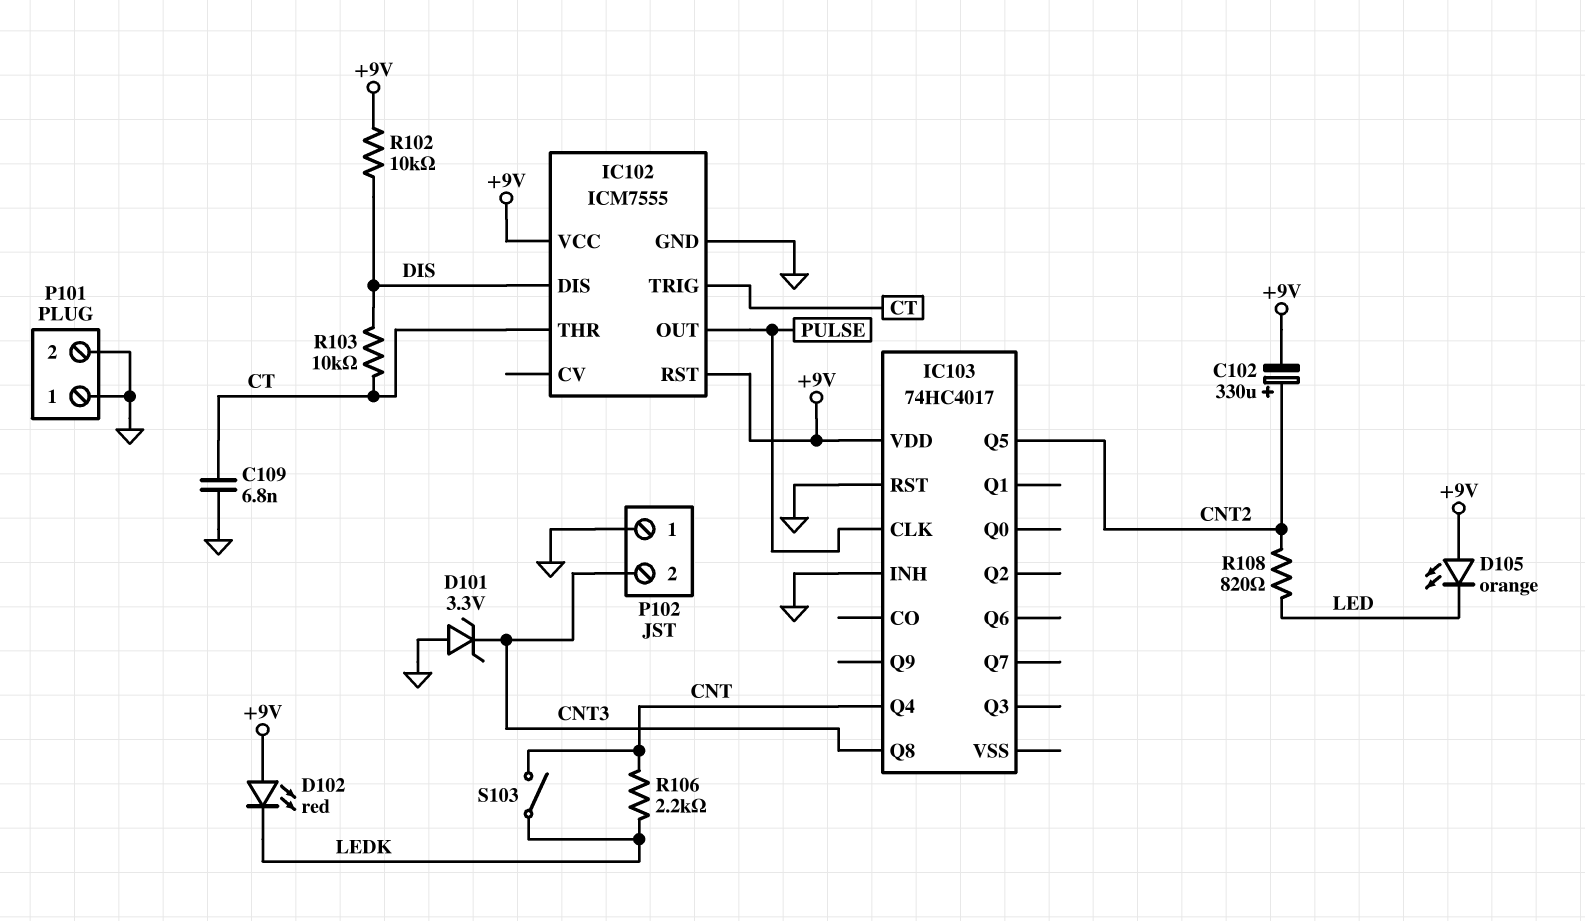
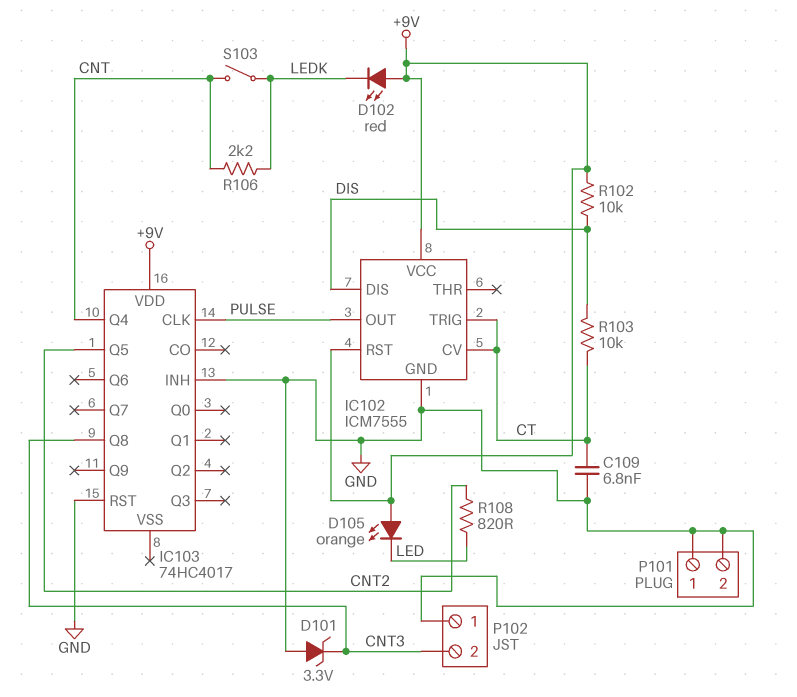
C102: 330uF (plus CNT2, minus +9V) -> none
IC102 pin CV: none -> CT
IC102 pin THR: CT -> none

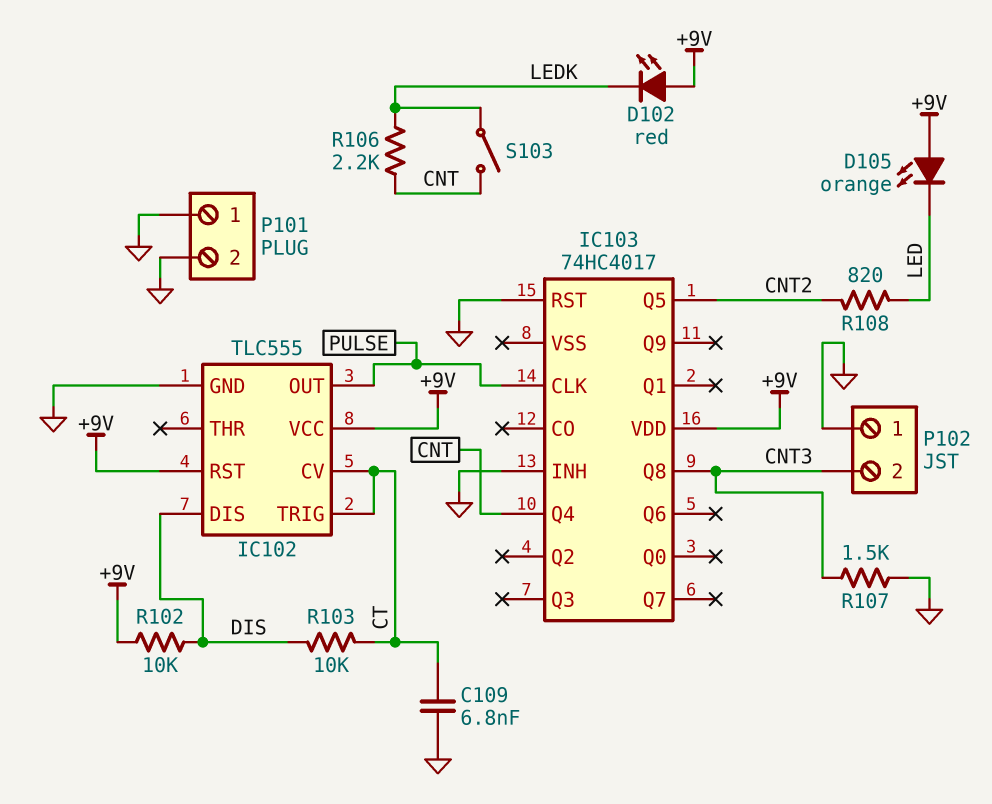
D101: zener 3.3V (A GND, K CNT3) -> none
IC102: ICM7555 -> TLC555
R107: none -> 1.5k (CNT3, GND)

